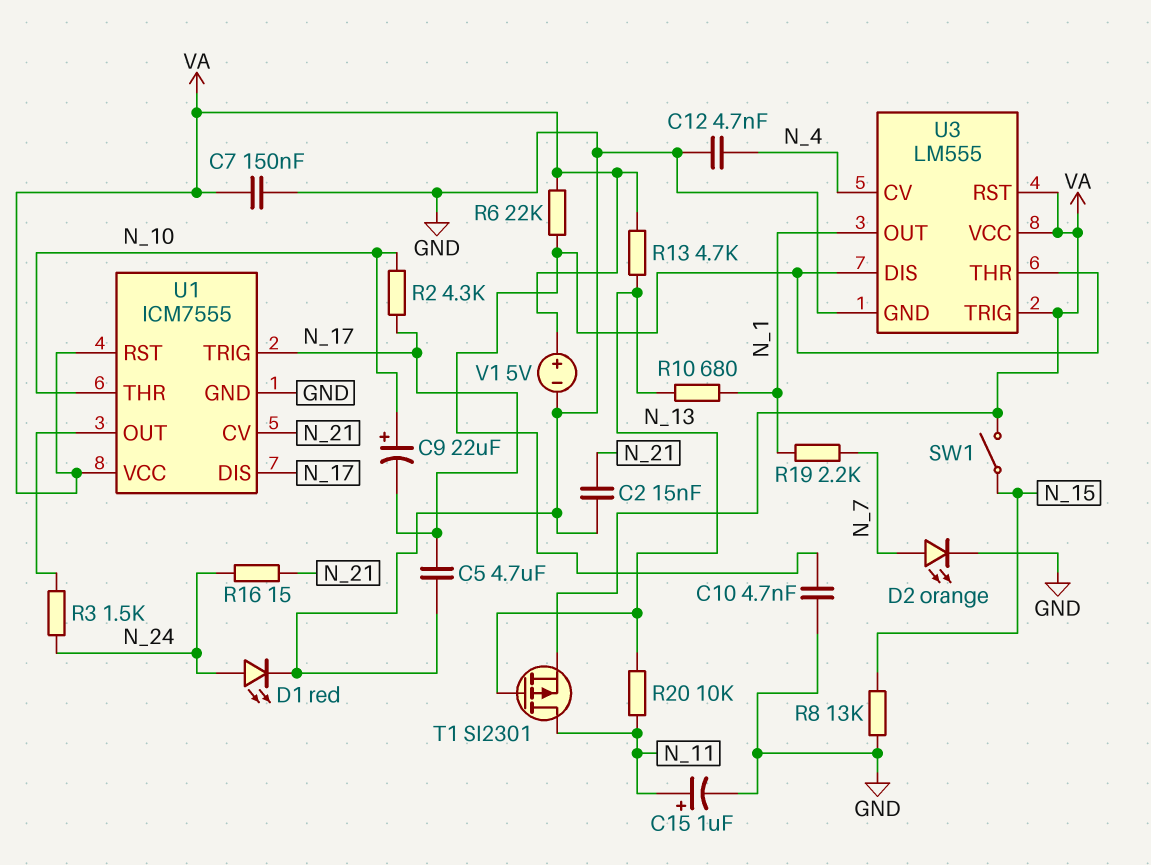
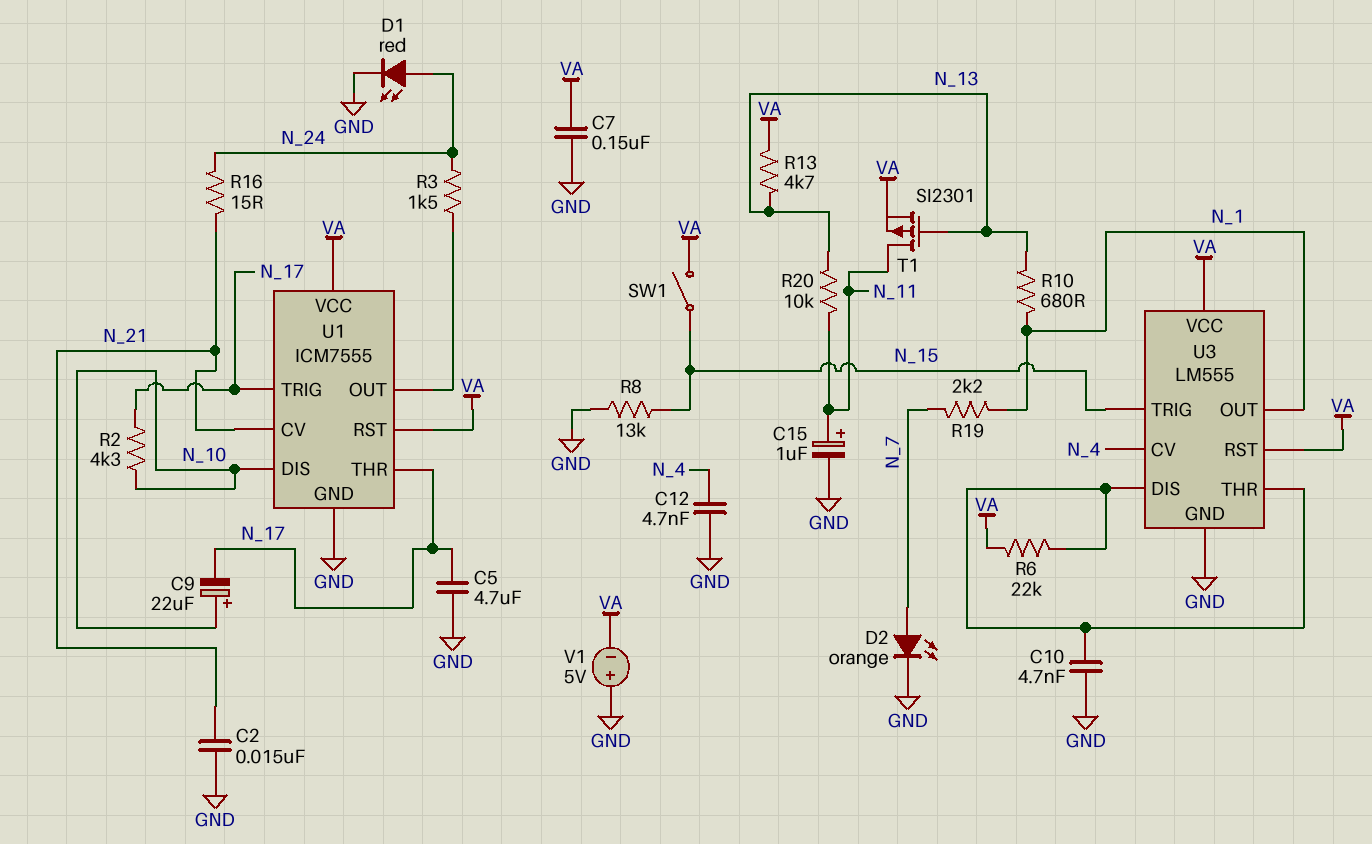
U1 pin DIS: N_17 -> N_10
U1 pin THR: N_10 -> N_17
U3 pin TRIG: VA -> N_15
V1: 5V (plus VA, minus GND) -> 5V (plus GND, minus VA)

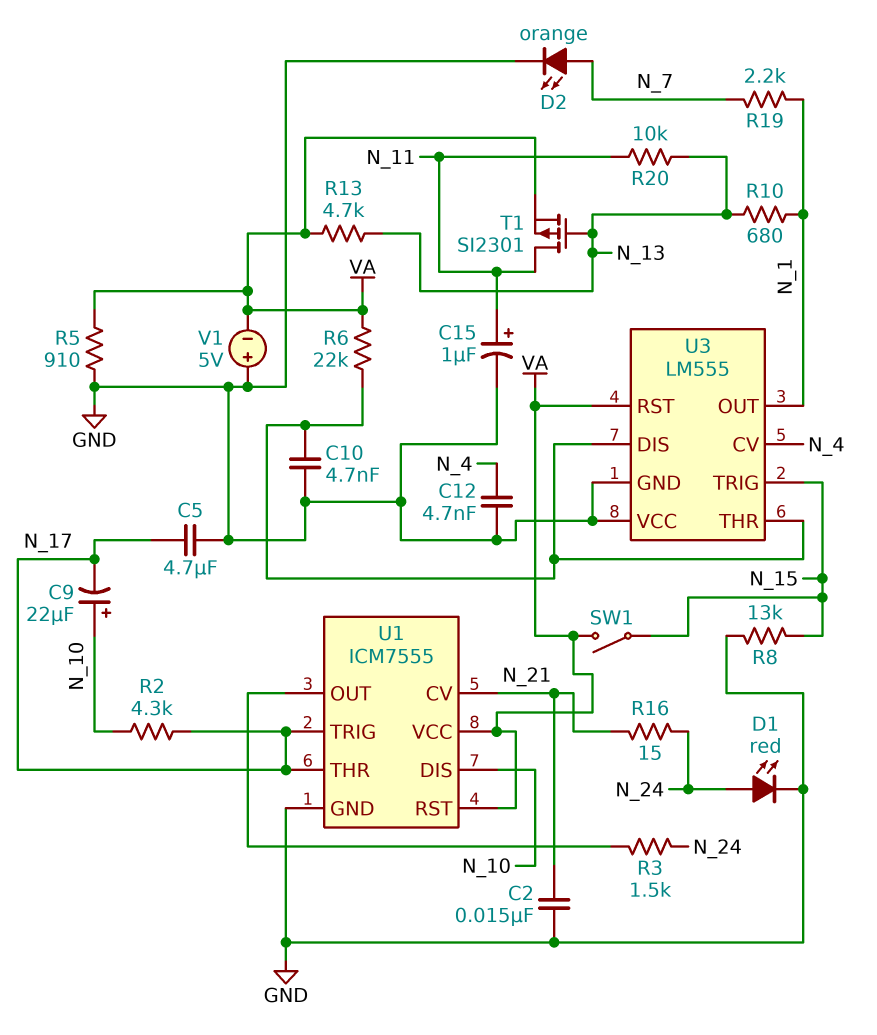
C7: 150nF (GND, VA) -> none
R5: none -> 910 (GND, VA)
U3 pin VCC: VA -> GND

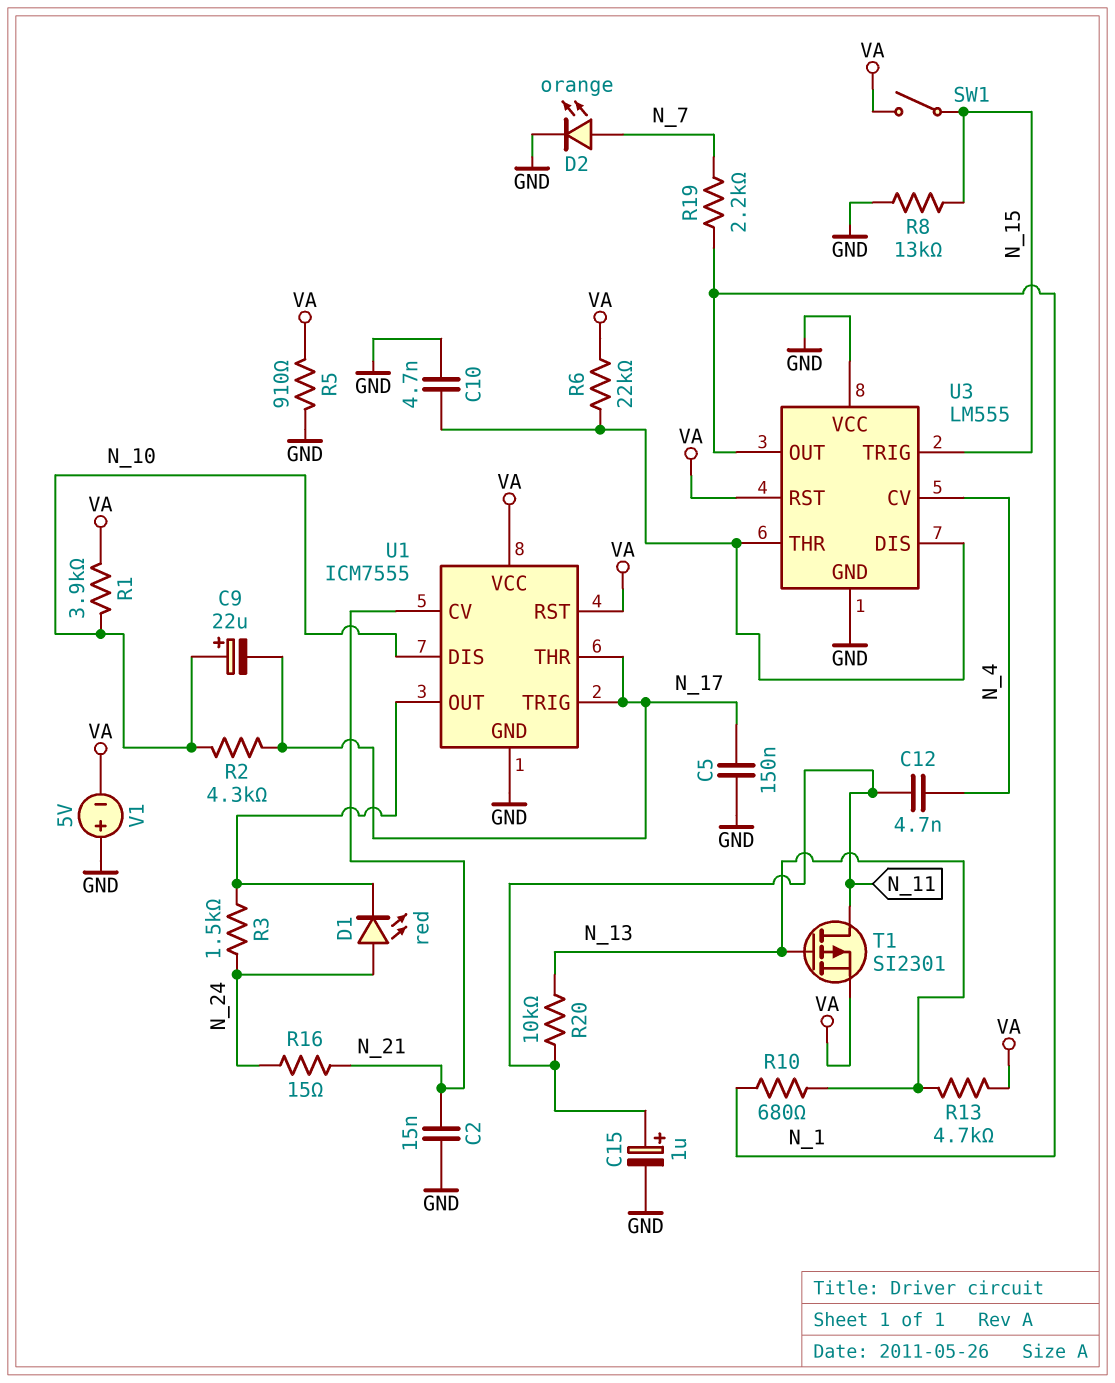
C5: 4.7uF (GND, N_17) -> 150nF (GND, N_17)
C12: 4.7nF (GND, N_4) -> 4.7nF (N_4, N_11)
D1: LED red (A N_24, K GND) -> LED red (A N_24, K U1/OUT)
R1: none -> 3.9k (N_10, VA)

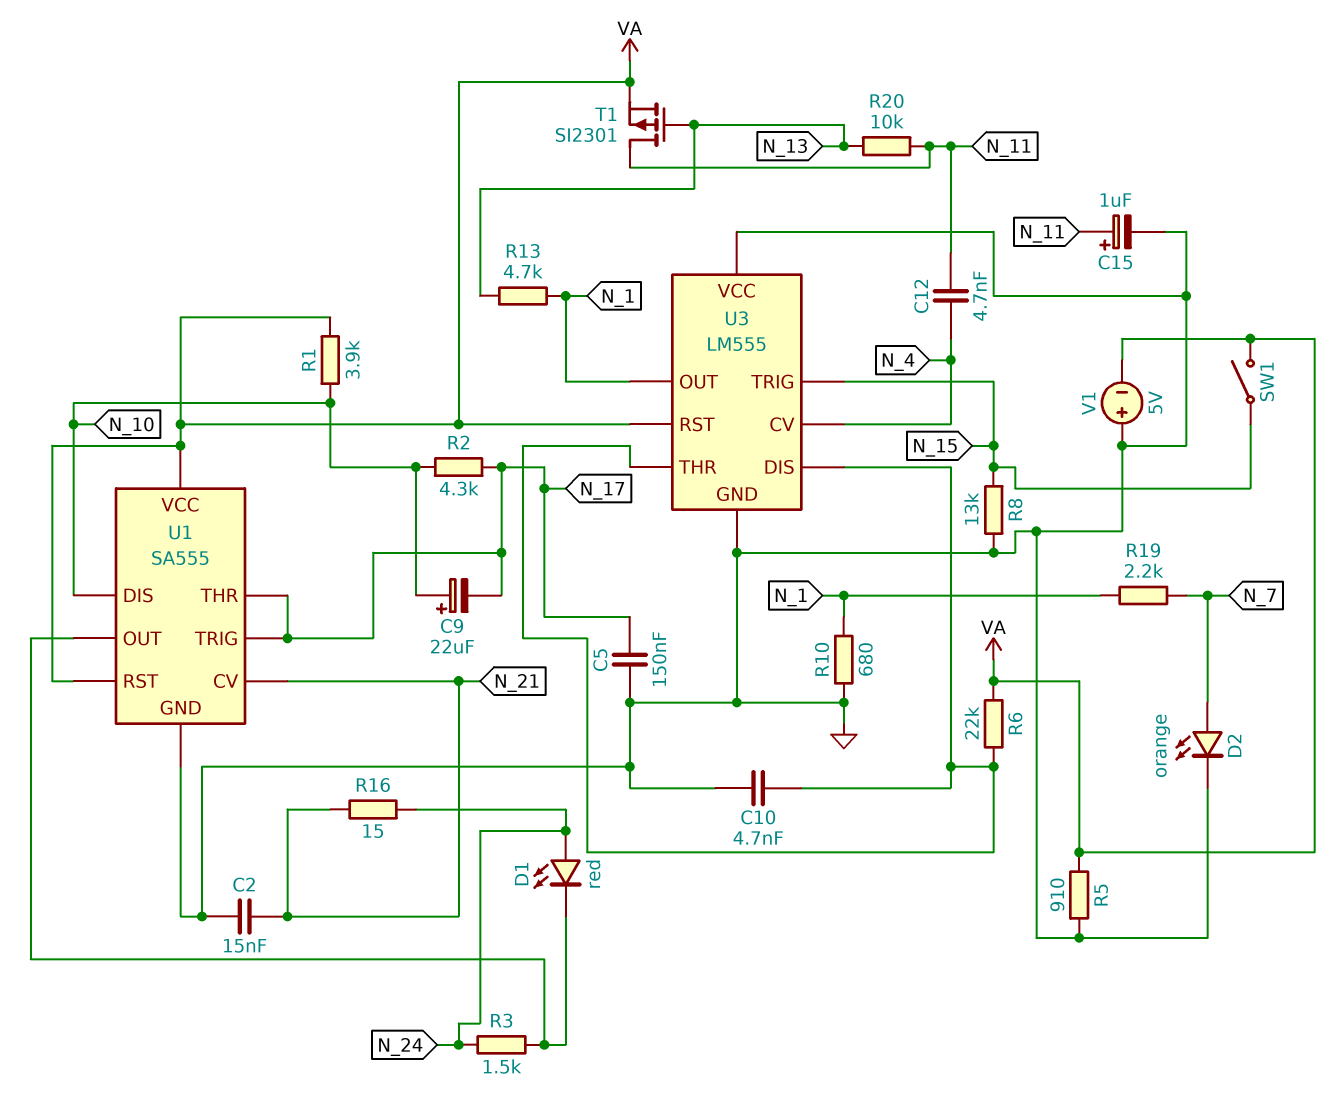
R10: 680 (N_1, N_13) -> 680 (GND, N_1)
R13: 4.7k (N_13, VA) -> 4.7k (N_1, N_13)
U1: ICM7555 -> SA555

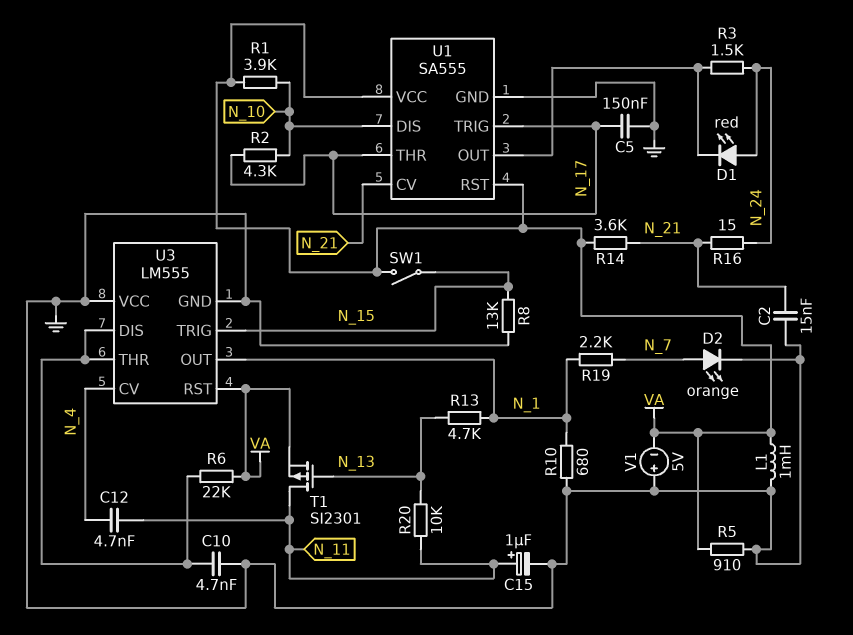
C9: 22uF (plus N_10, minus N_17) -> none
L1: none -> 1mH (GND, VA)
R14: none -> 3.6k (N_21, VA)

